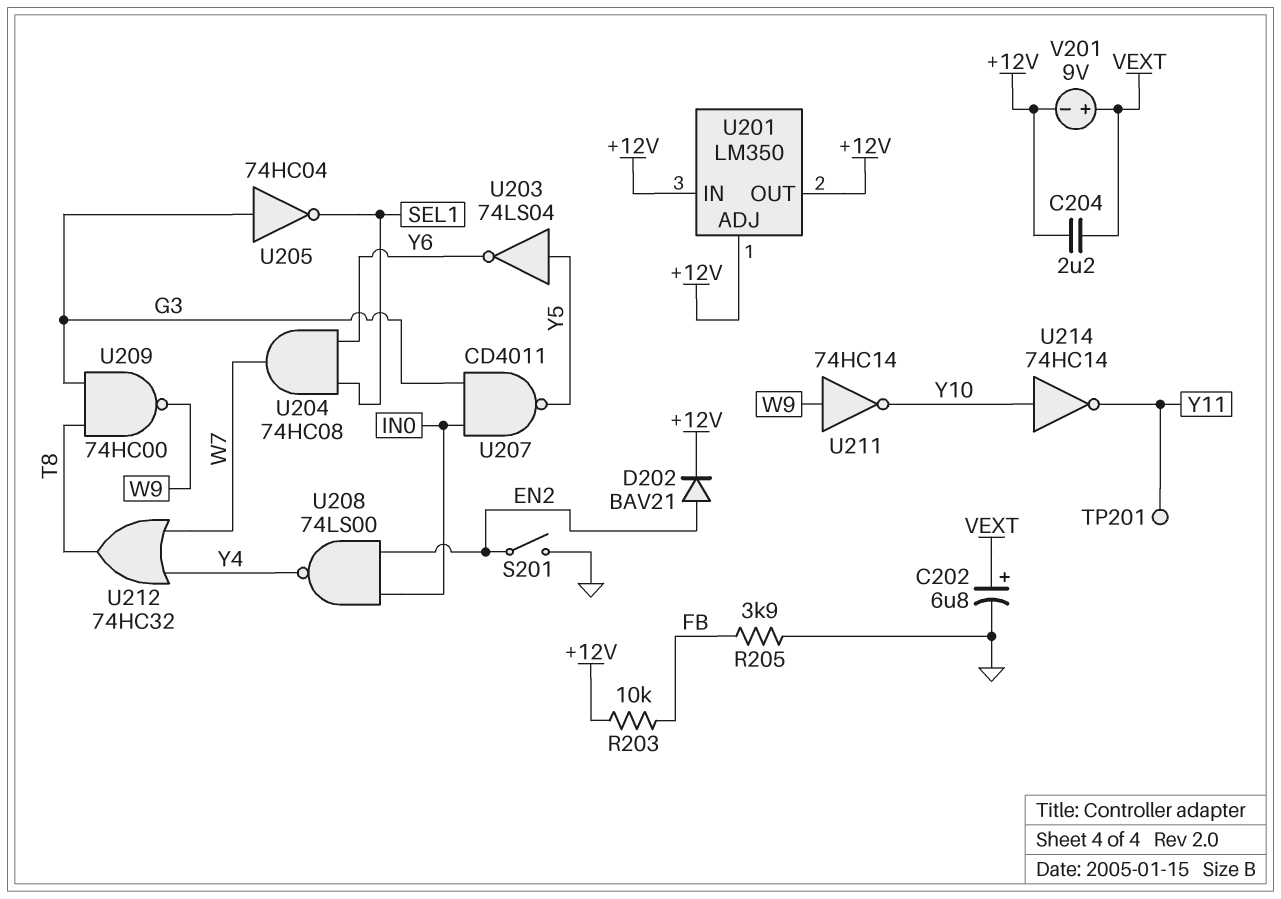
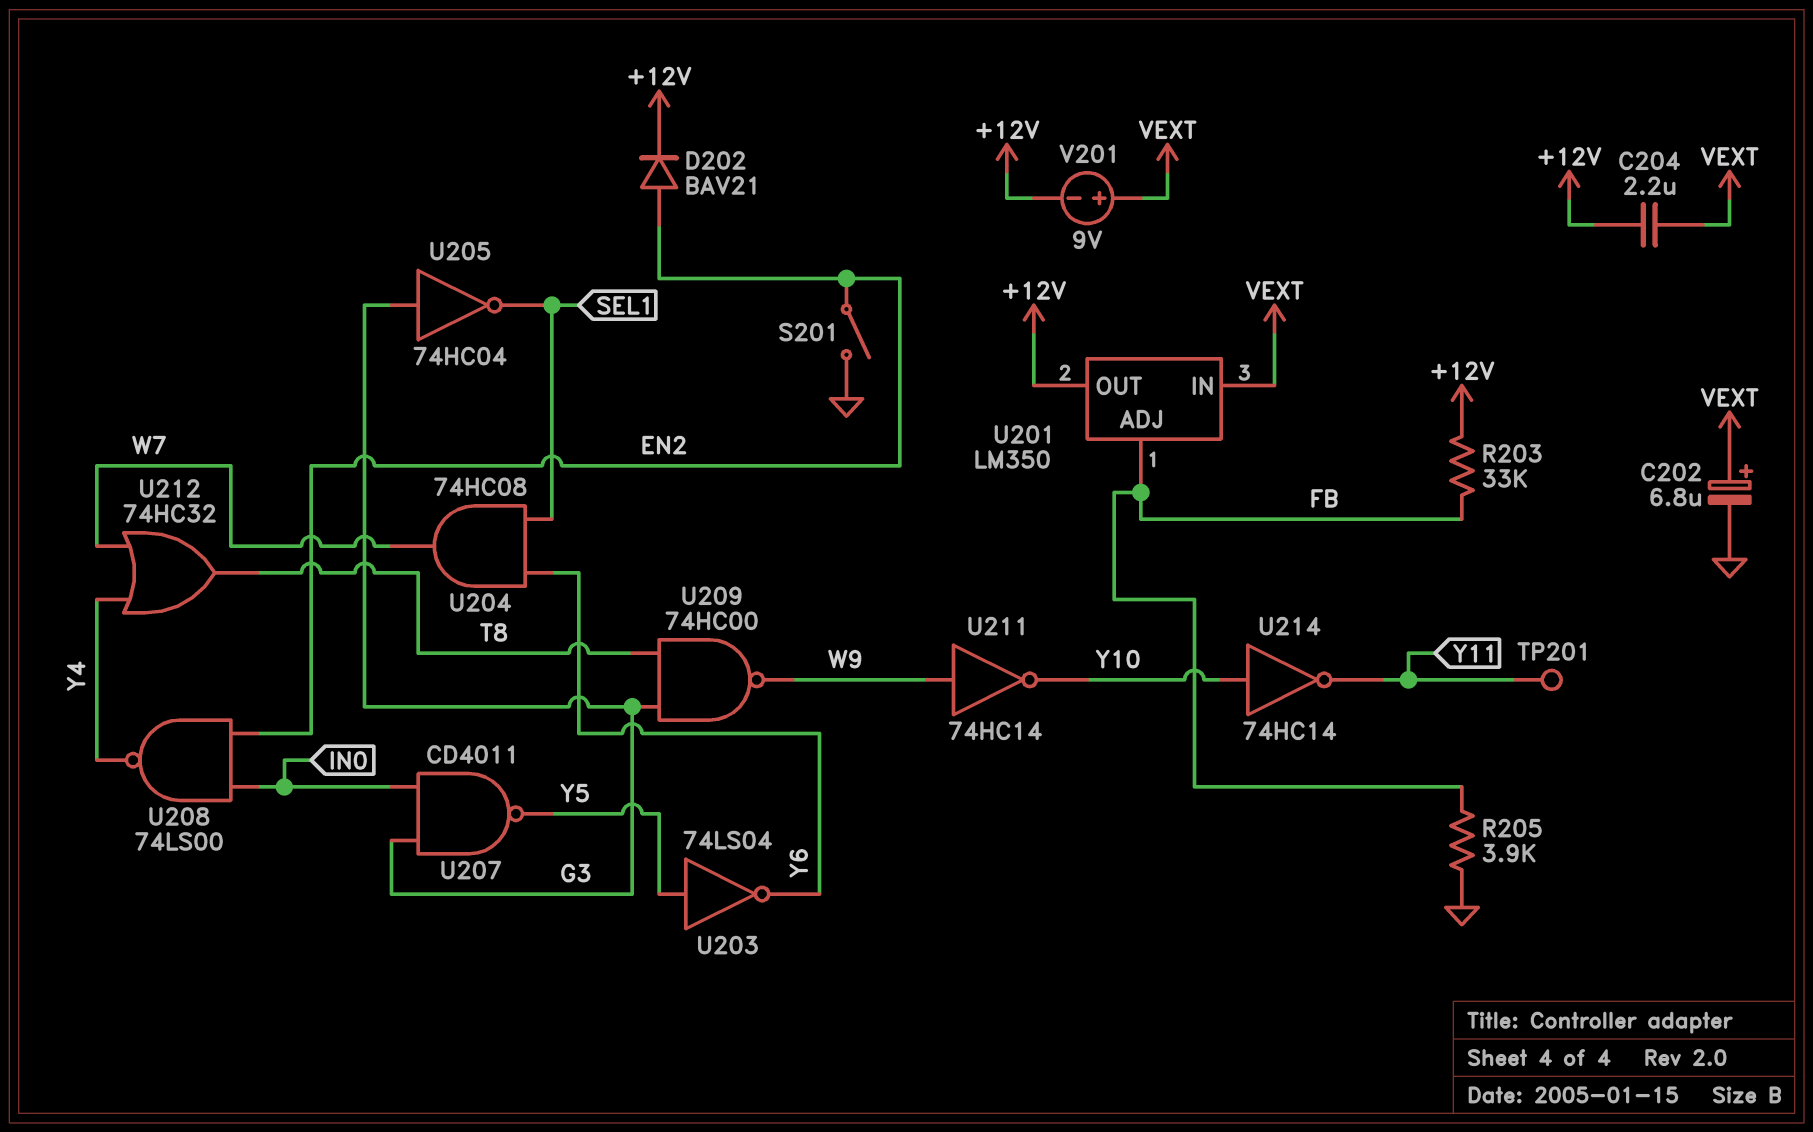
R203: 10k (+12V, FB) -> 33k (+12V, FB)
U201 pin ADJ: +12V -> FB
U201 pin IN: +12V -> VEXT

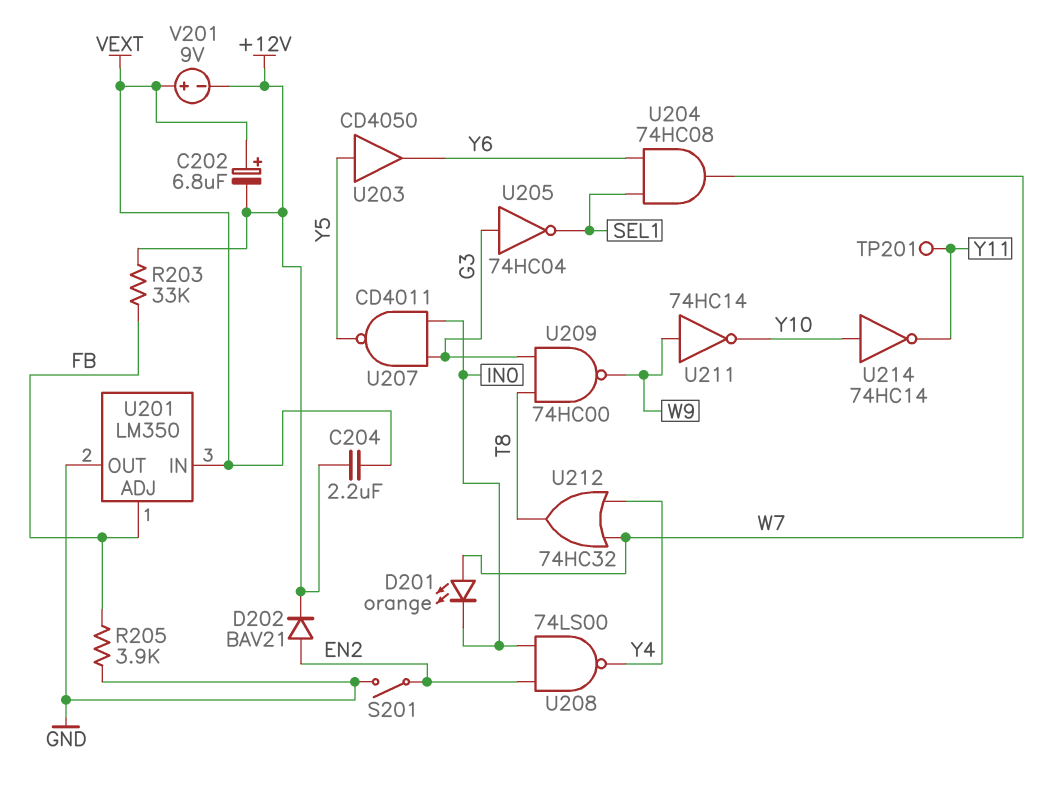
C202: 6.8uF (plus VEXT, minus GND) -> 6.8uF (plus VEXT, minus +12V)
D201: none -> LED orange (A W7, K IN0)
U201 pin OUT: +12V -> GND
U203: NOT 74LS04 (in Y5, out Y6) -> buffer CD4050 (in Y5, out Y6)

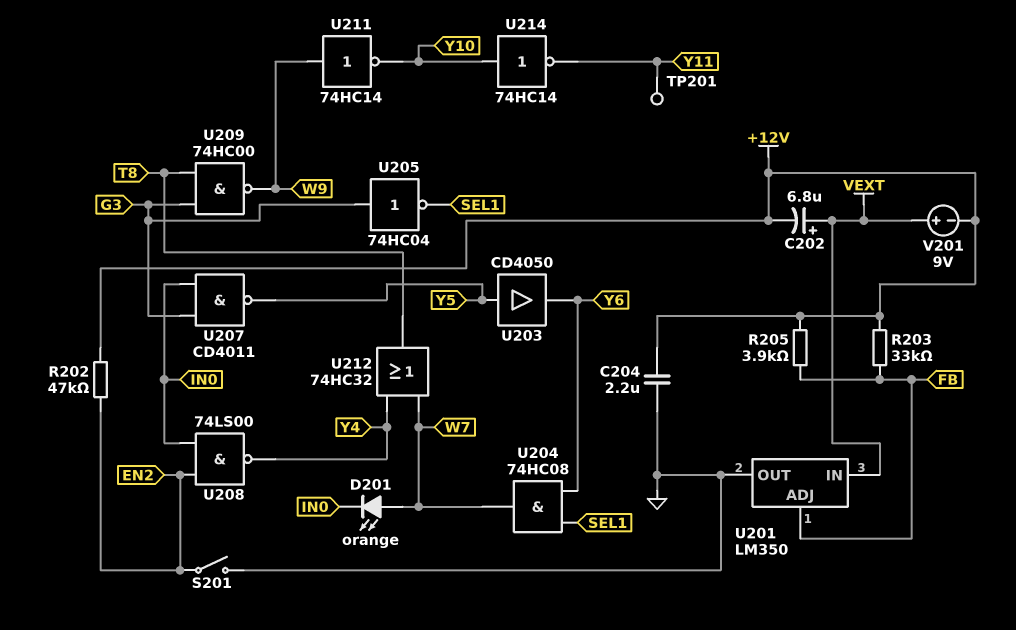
C204: 2.2uF (+12V, VEXT) -> 2.2uF (+12V, GND)
D202: diode BAV21 (A EN2, K +12V) -> none
R202: none -> 47k (+12V, EN2)
R205: 3.9k (FB, GND) -> 3.9k (+12V, FB)

